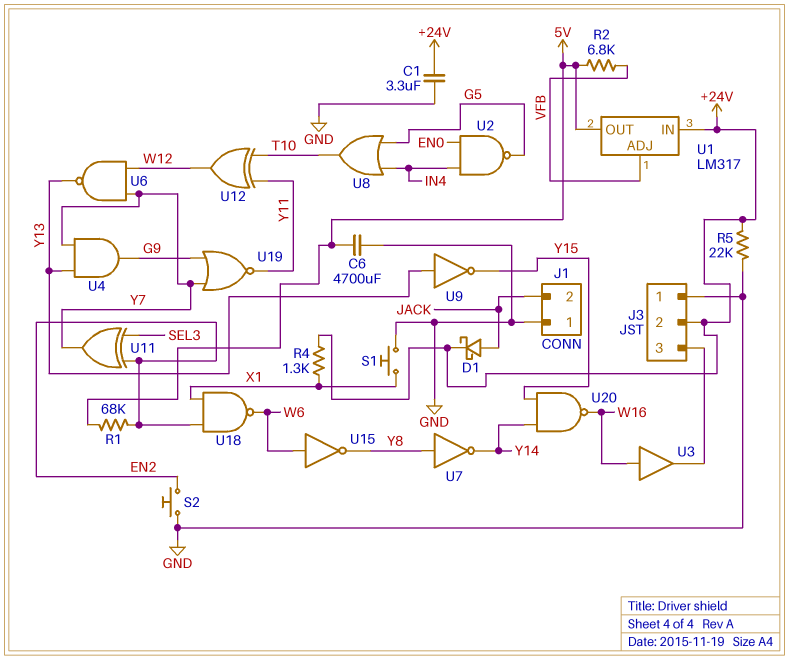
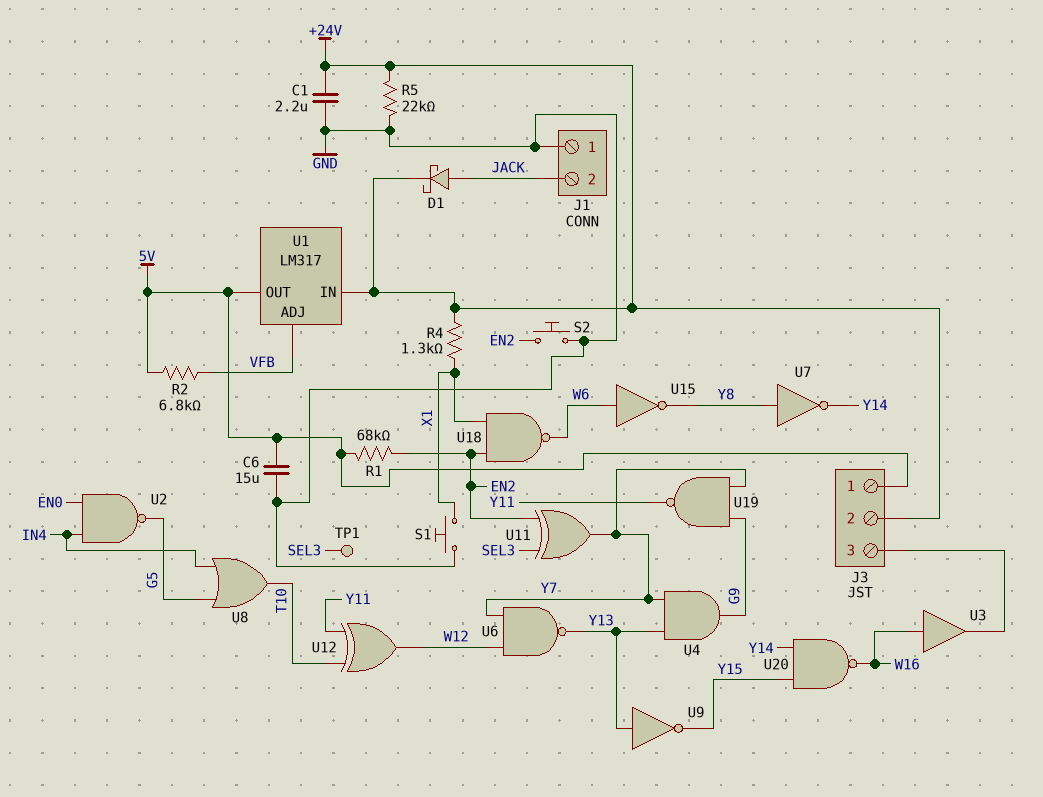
C1: 3.3uF (+24V, GND) -> 2.2uF (+24V, GND)
C6: 4700uF (5V, GND) -> 15uF (5V, GND)
J3 pin 1: GND -> 5V
TP1: none -> test point (SEL3)
U19: NOR (in G9, in Y7, out Y11) -> NAND (in G9, in Y7, out Y11)

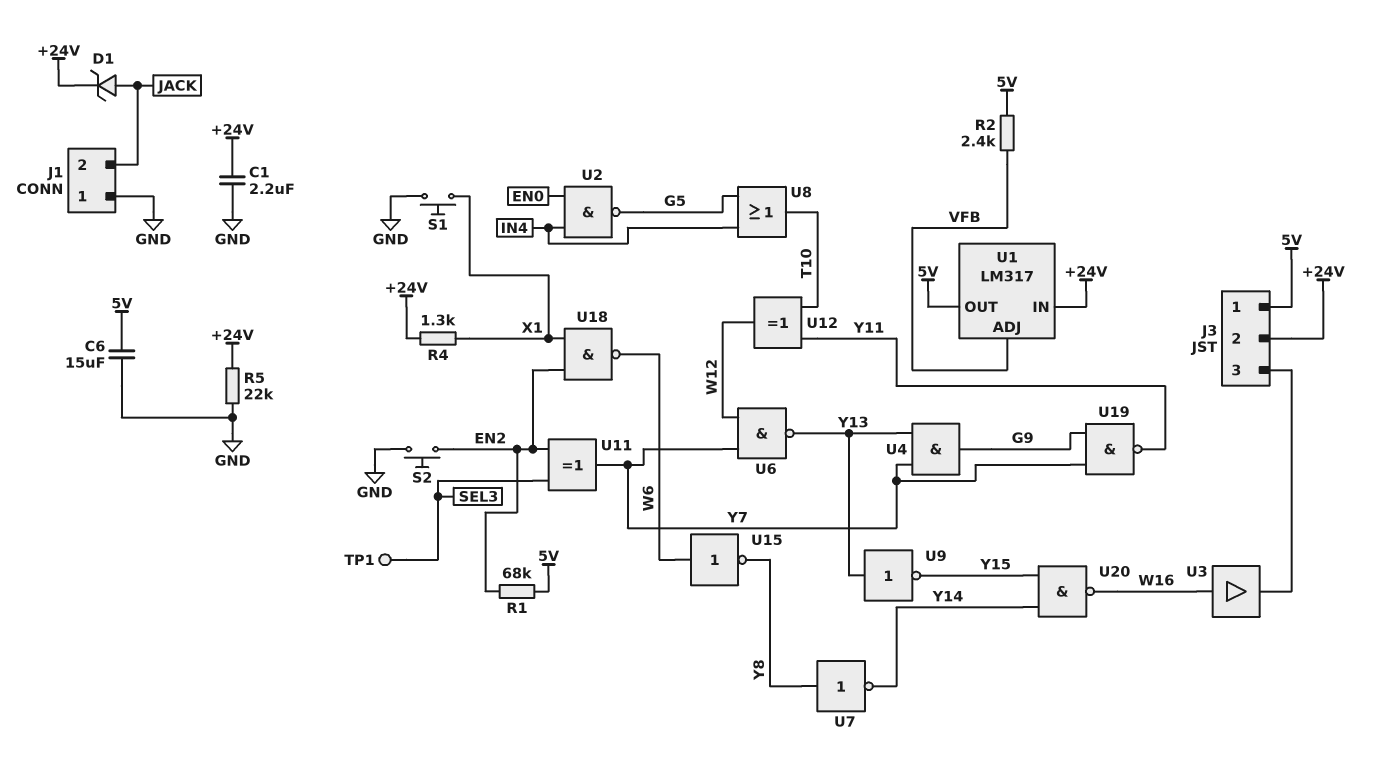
D1: schottky (A JACK, K +24V) -> zener (A JACK, K +24V)
R2: 6.8k (5V, VFB) -> 2.4k (5V, VFB)

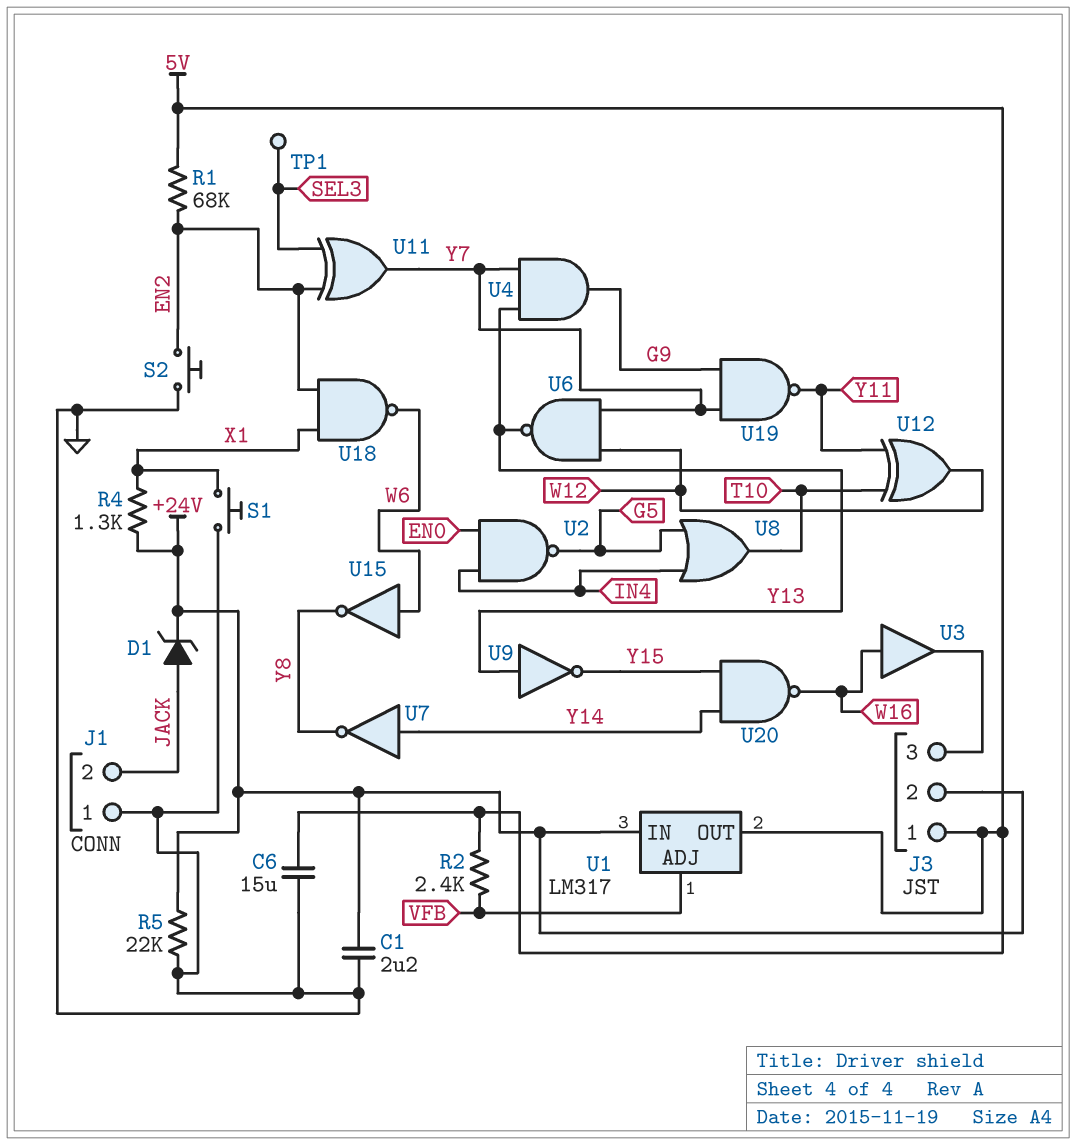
U7: NOT (in Y8, out Y14) -> NOT (in Y14, out Y8)

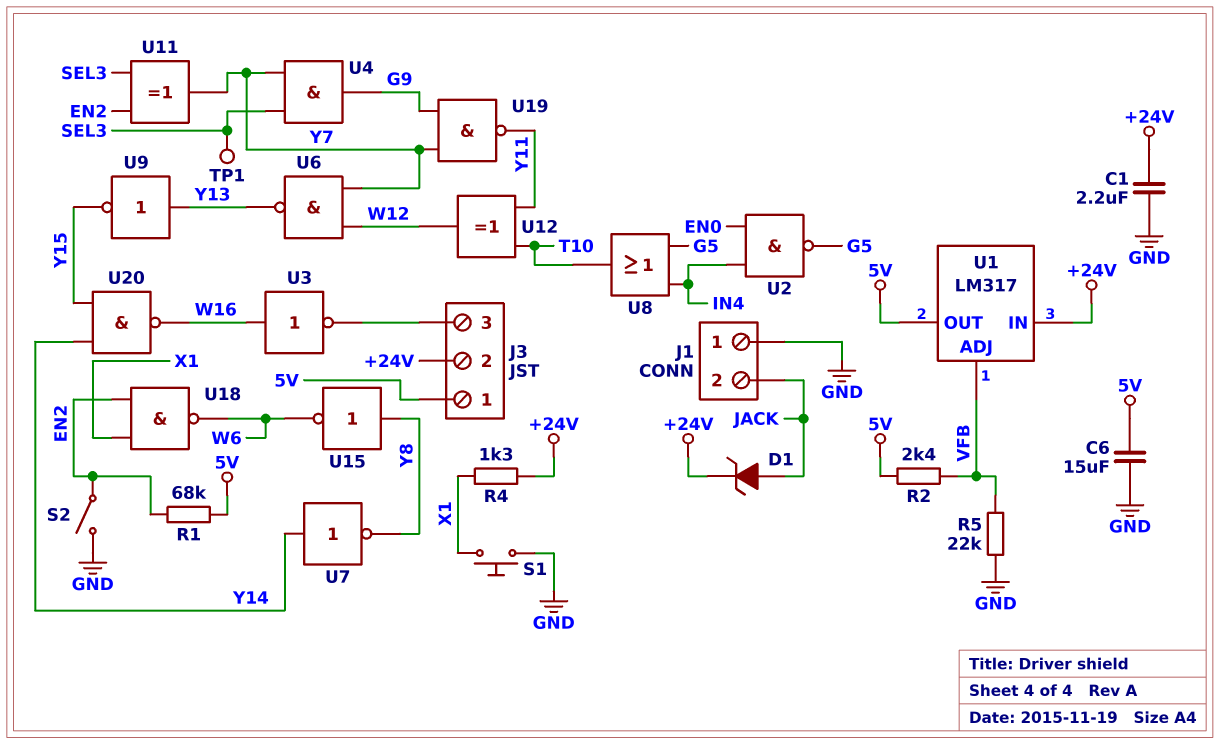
R5: 22k (+24V, GND) -> 22k (GND, VFB)
S2: button (EN2, GND) -> switch (EN2, GND)
U3: buffer (in W16, out J3/3) -> NOT (in W16, out J3/3)
U4: AND (in Y7, in Y13, out G9) -> AND (in SEL3, in Y7, out G9)
U15: NOT (in W6, out Y8) -> NOT (in Y8, out W6)

